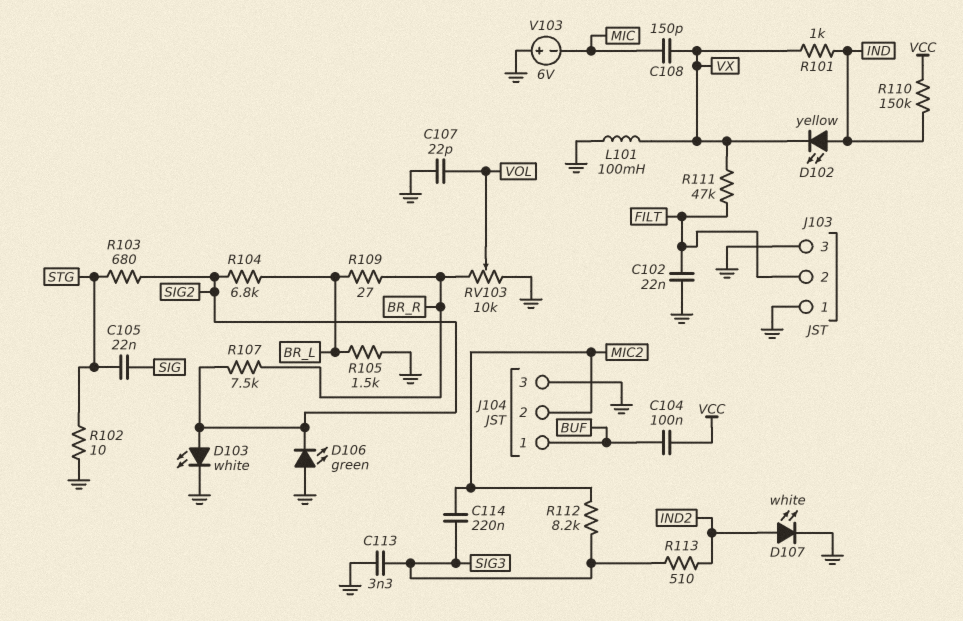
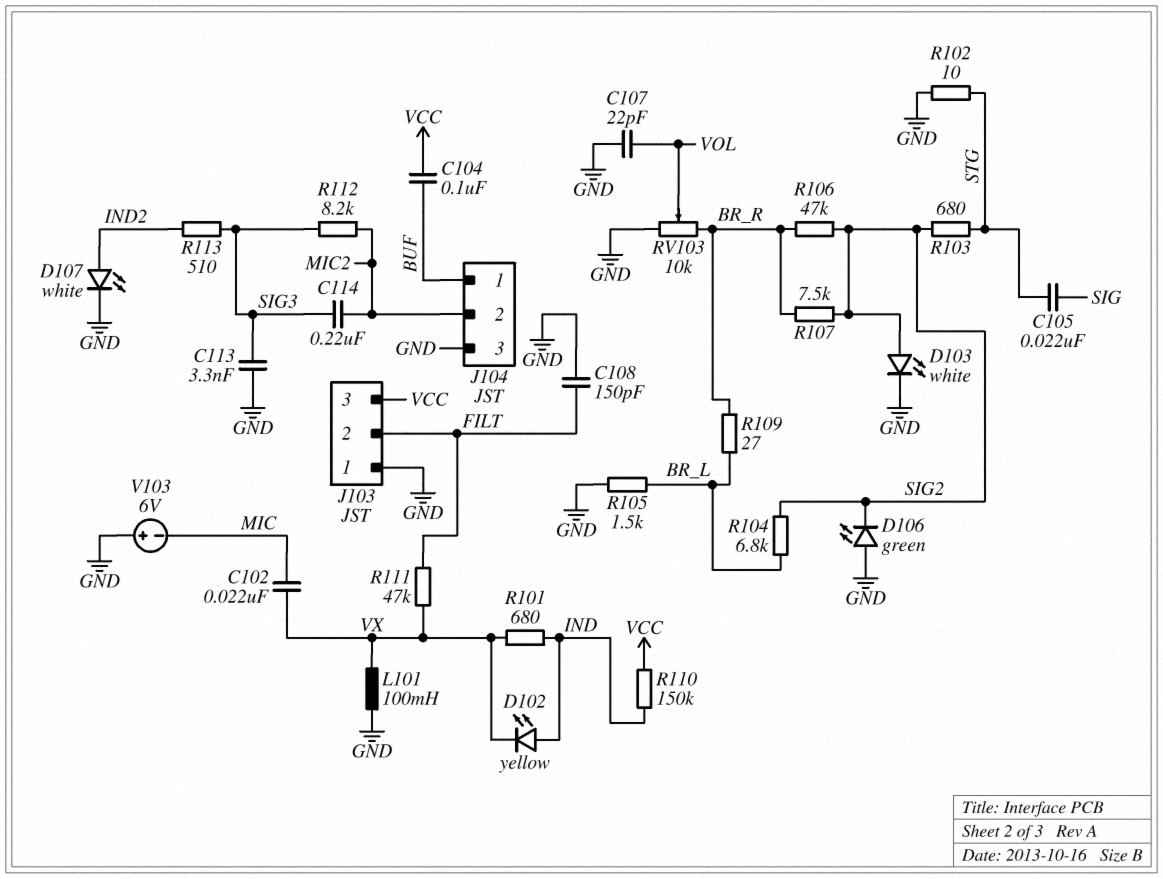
C102: 22nF (FILT, GND) -> 22nF (MIC, VX)
C108: 150pF (MIC, VX) -> 150pF (FILT, GND)
J103 pin 3: GND -> VCC
R101: 1k (IND, VX) -> 680 (IND, VX)
R106: none -> 47k (BR_R, SIG2)

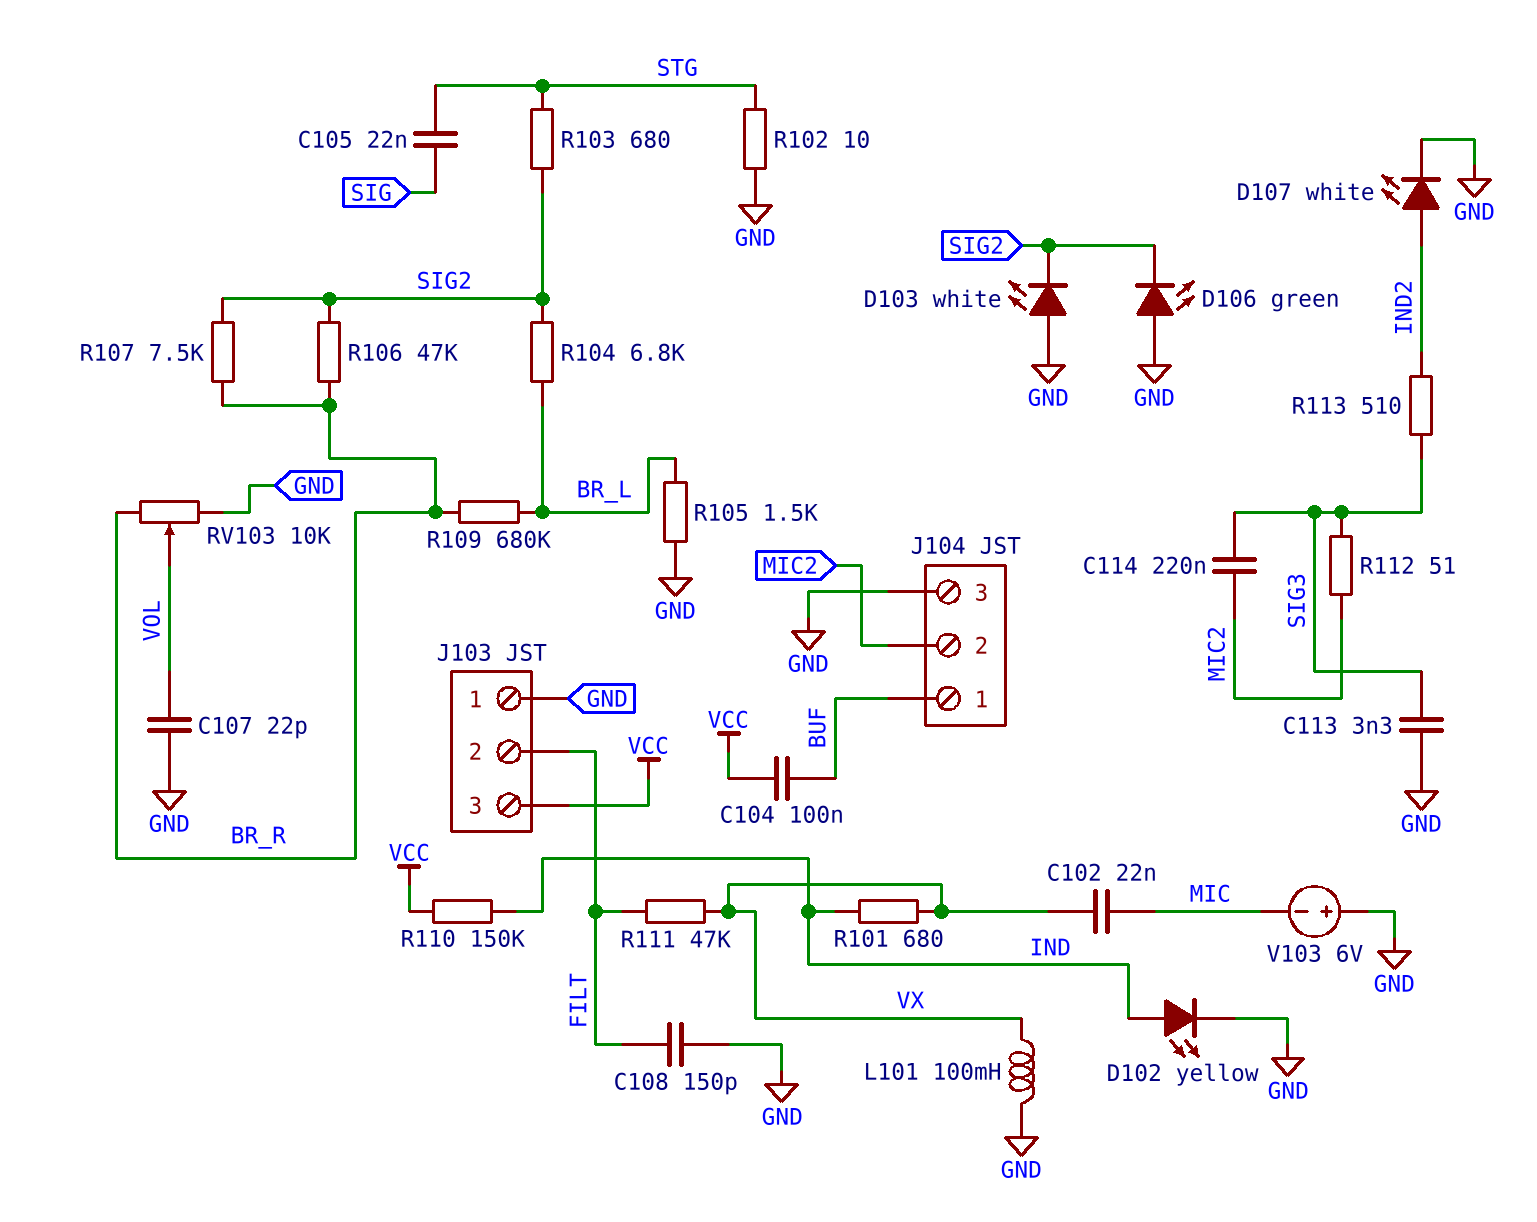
D102: LED yellow (A IND, K VX) -> LED yellow (A IND, K GND)
D103: LED white (A SIG2, K GND) -> LED white (A GND, K SIG2)
R109: 27 (BR_L, BR_R) -> 680k (BR_L, BR_R)
R112: 8.2k (MIC2, SIG3) -> 51 (MIC2, SIG3)

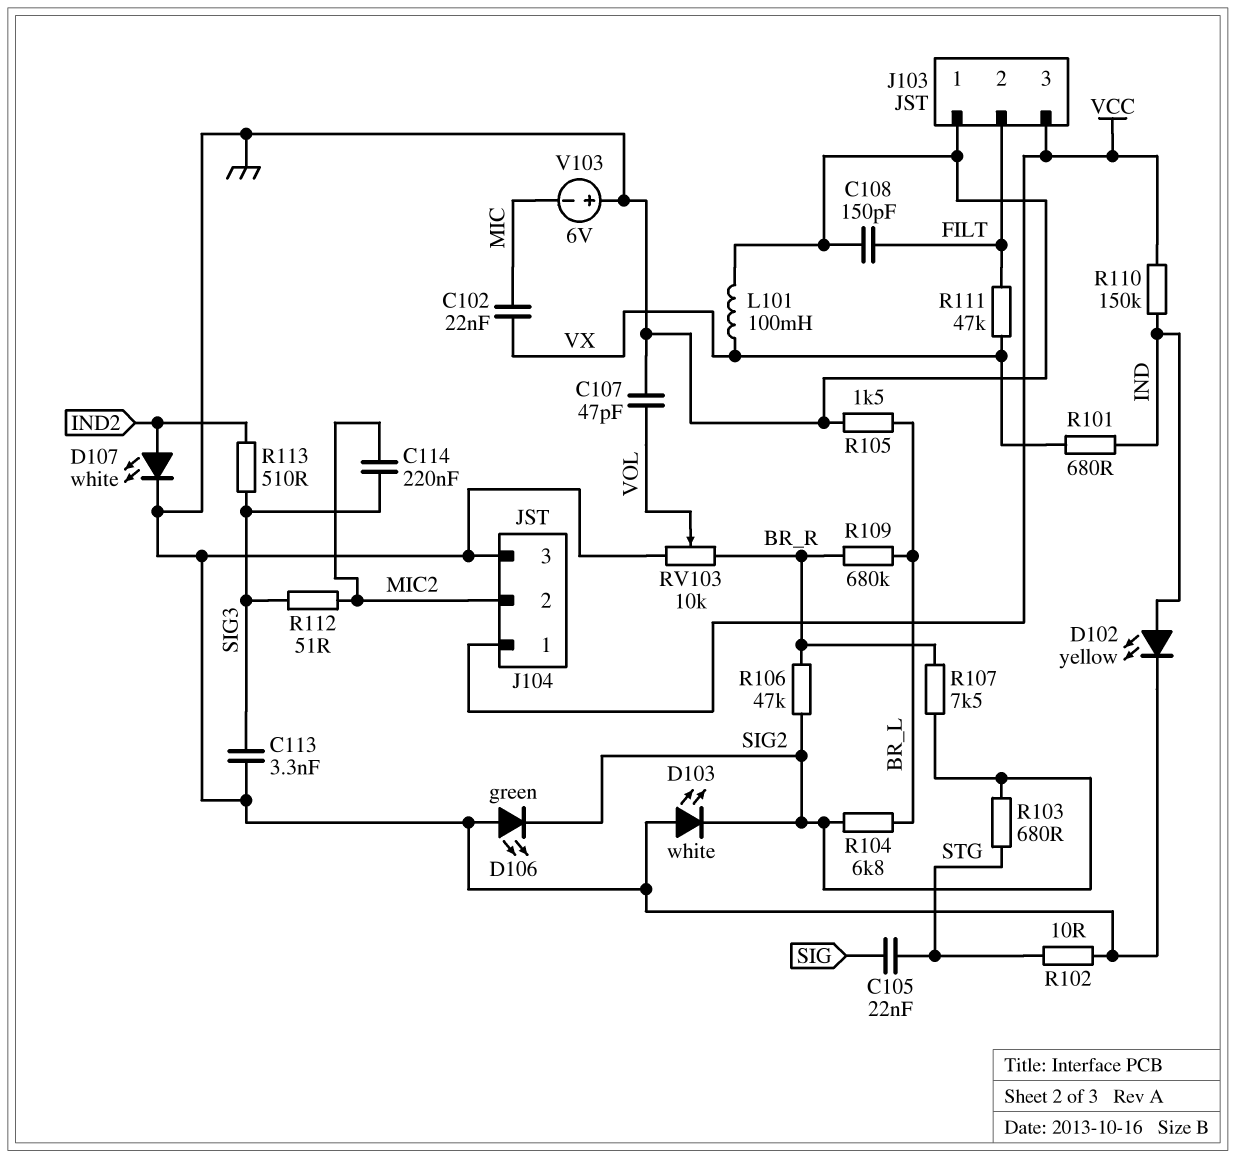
C104: 100nF (BUF, VCC) -> none
C107: 22pF (GND, VOL) -> 47pF (GND, VOL)
J104 pin 1: BUF -> VCC

